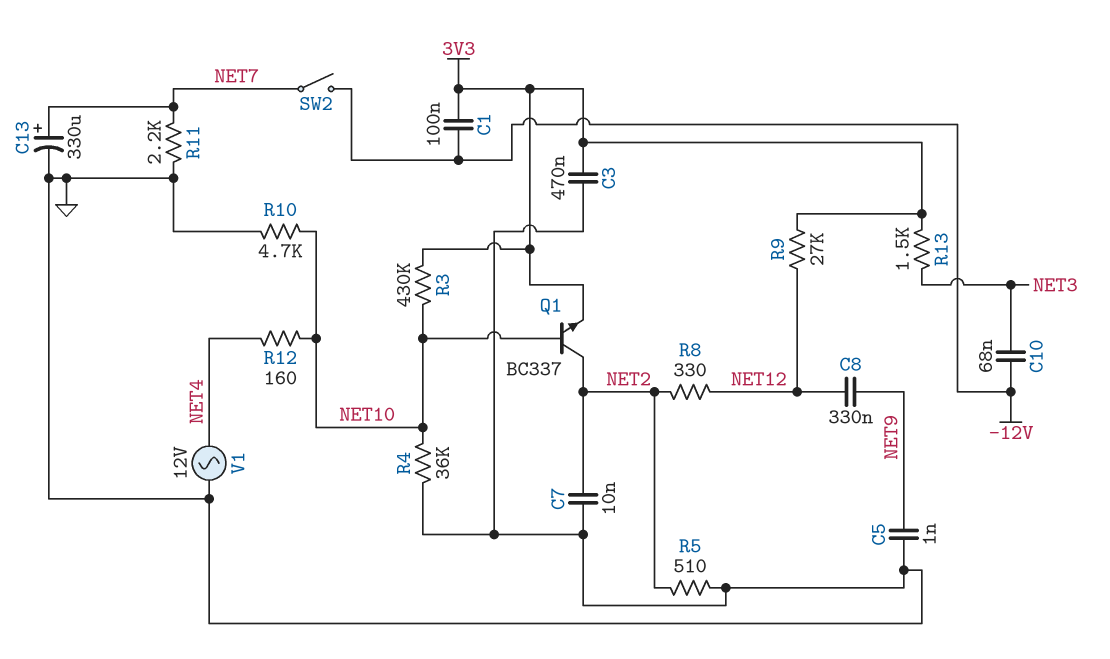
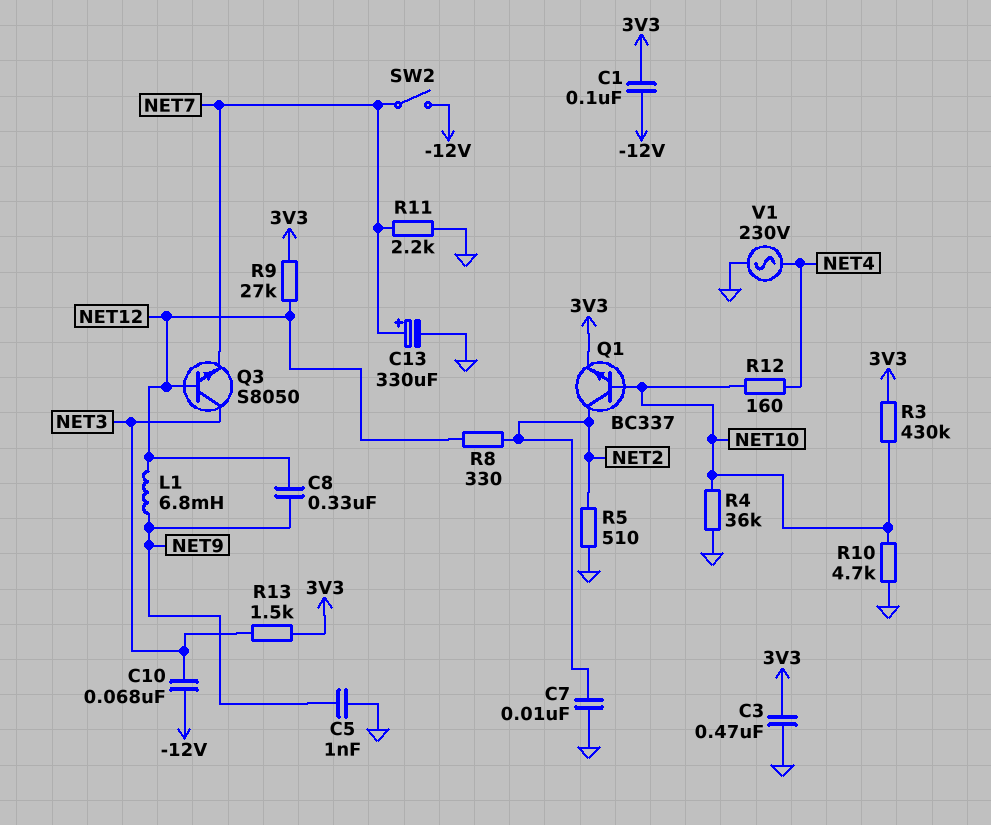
L1: none -> 6.8mH (NET9, NET12)
Q3: none -> NPN S8050 (B NET12, C NET3, E NET7)
V1: AC 12V (GND, NET4) -> AC 230V (GND, NET4)

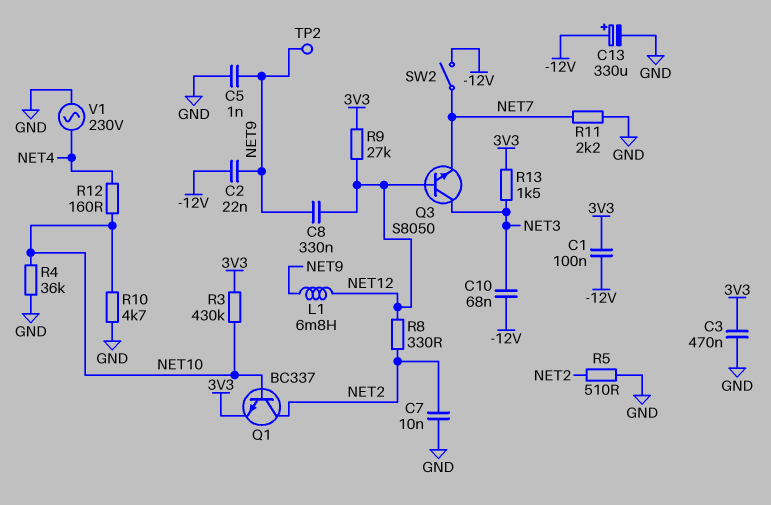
C2: none -> 22nF (-12V, NET9)
C13: 330uF (plus NET7, minus GND) -> 330uF (plus -12V, minus GND)
TP2: none -> test point (NET9)

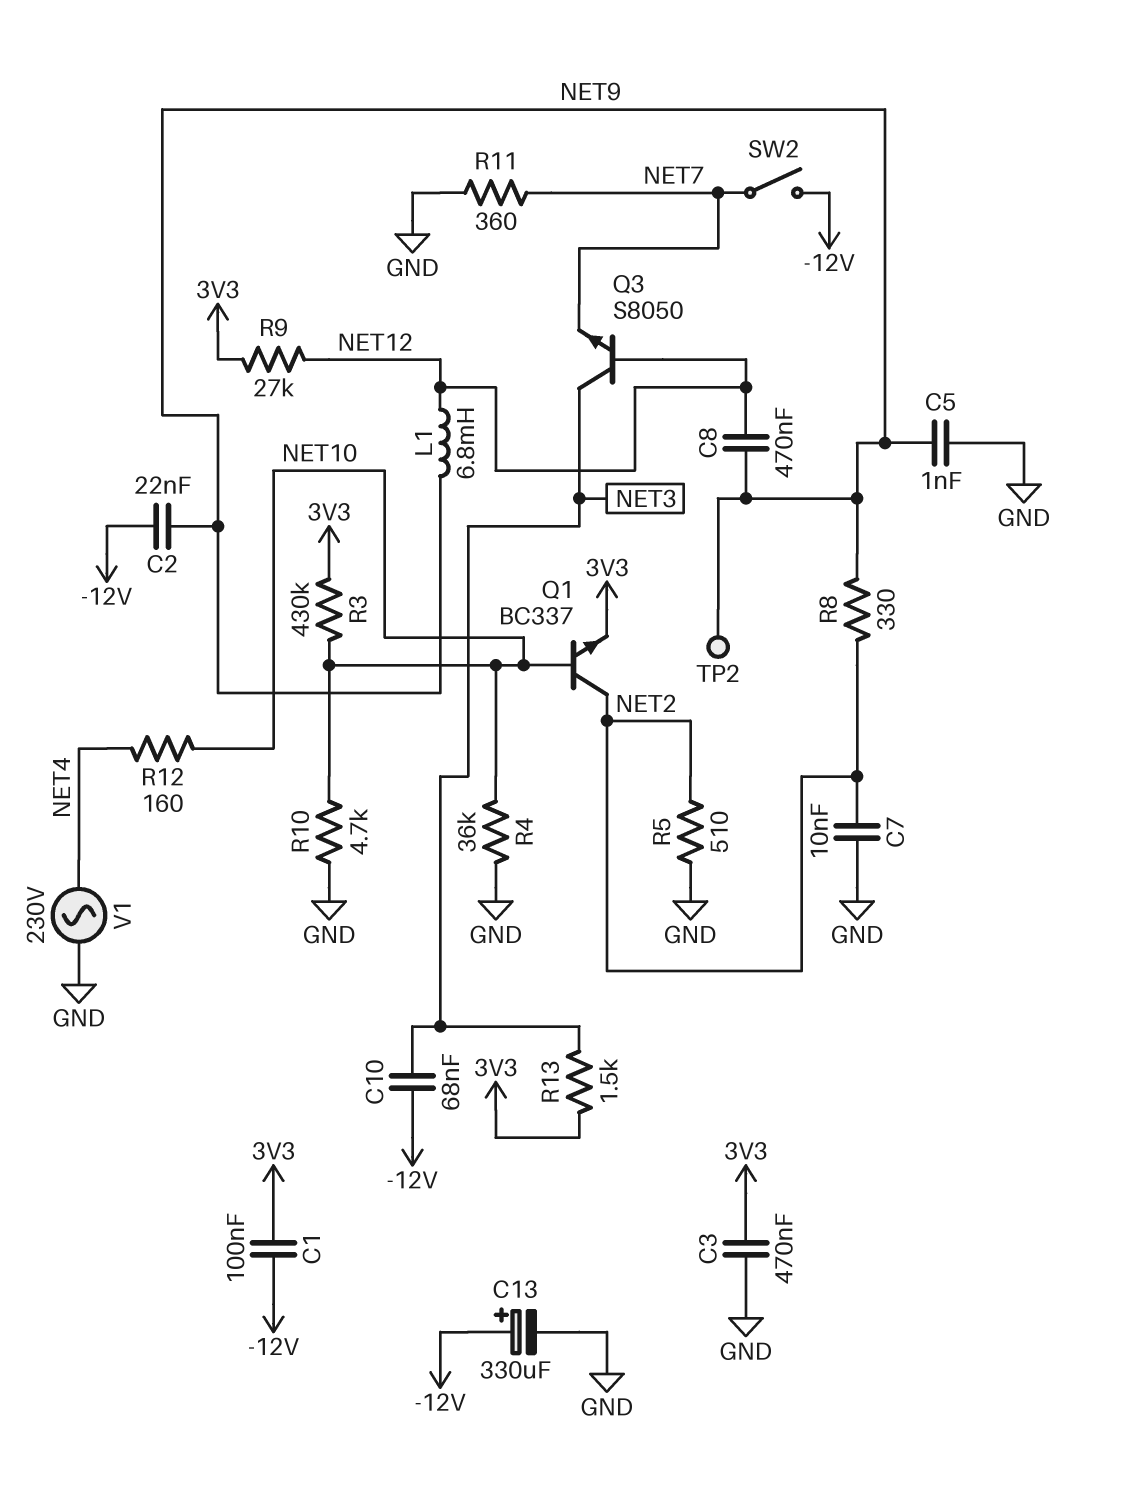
C8: 330nF (NET9, NET12) -> 470nF (NET9, NET12)
R8: 330 (NET2, NET12) -> 330 (NET2, NET9)
R11: 2.2k (GND, NET7) -> 360 (GND, NET7)

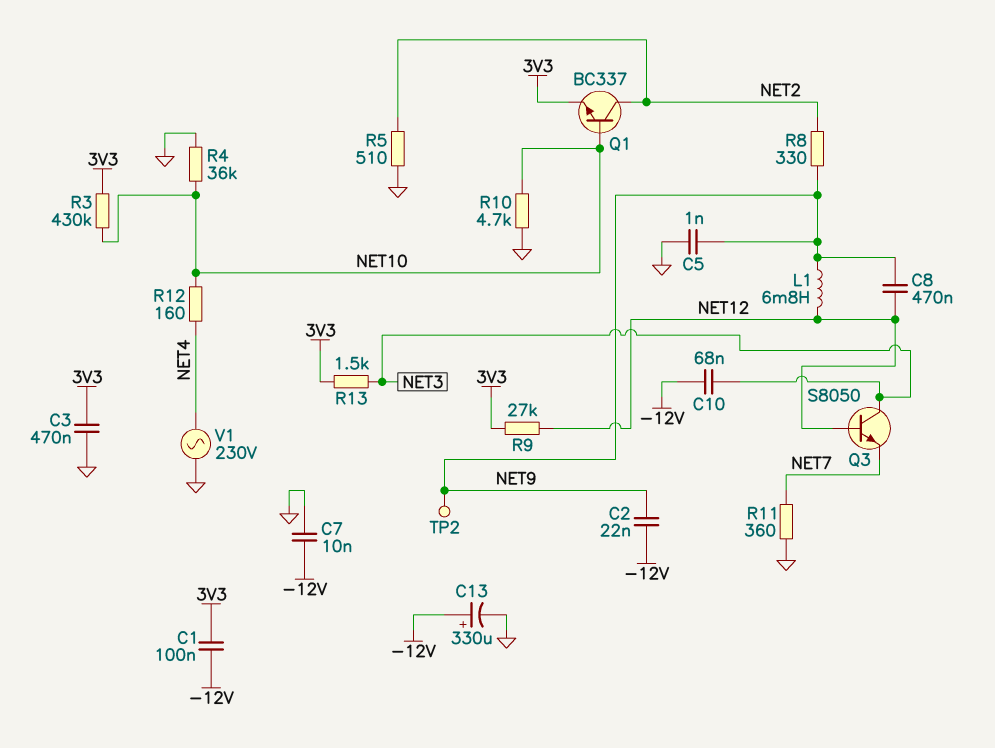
C7: 10nF (GND, NET2) -> 10nF (-12V, GND)
SW2: switch (-12V, NET7) -> none

